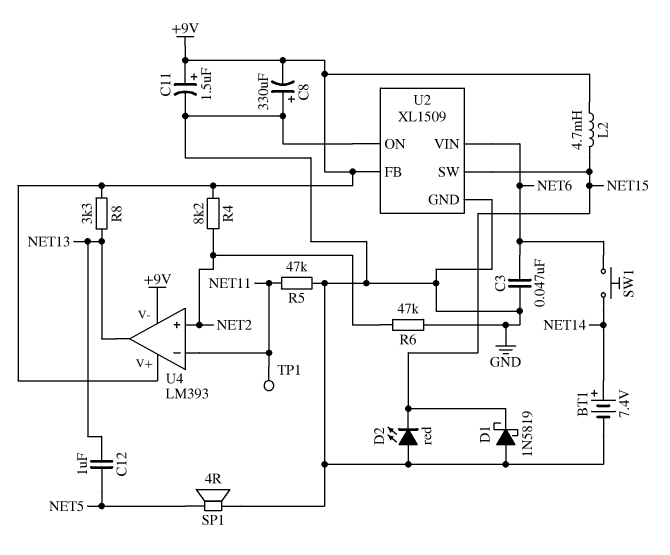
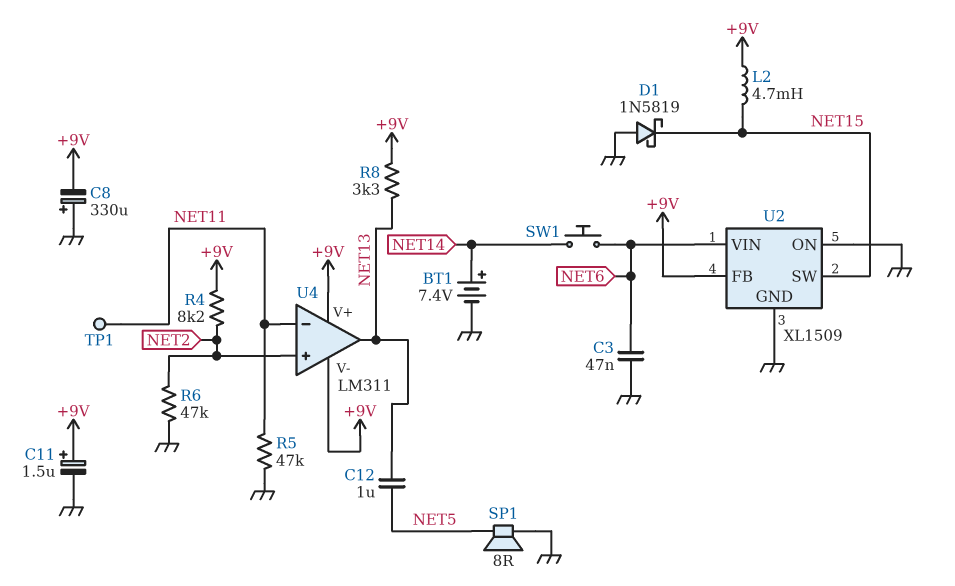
D2: LED red (A GND, K NET15) -> none
SP1: speaker 4R (GND, NET5) -> speaker 8R (GND, NET5)
U4: LM393 -> LM311

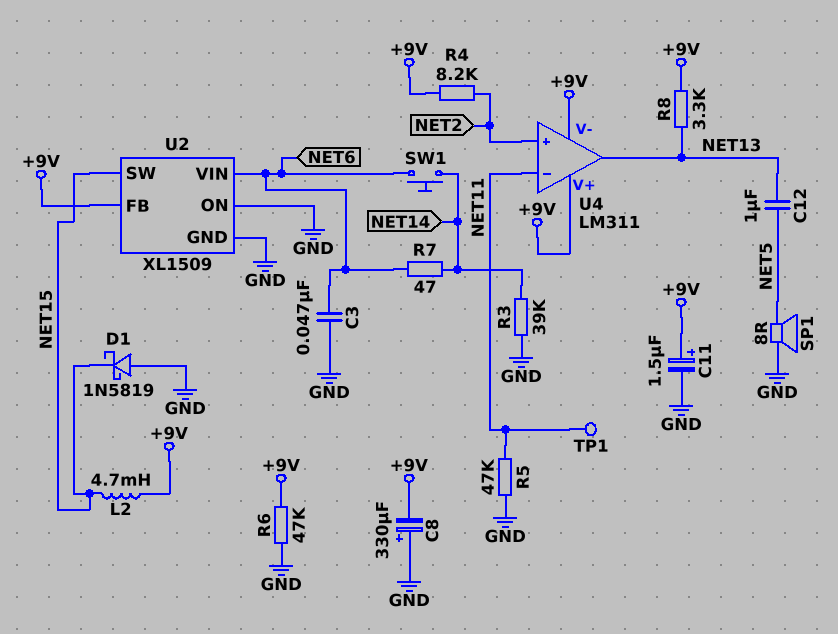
BT1: 7.4V (plus NET14, minus GND) -> none
R3: none -> 39k (GND, NET14)
R6: 47k (GND, NET2) -> 47k (+9V, GND)
R7: none -> 47 (NET6, NET14)

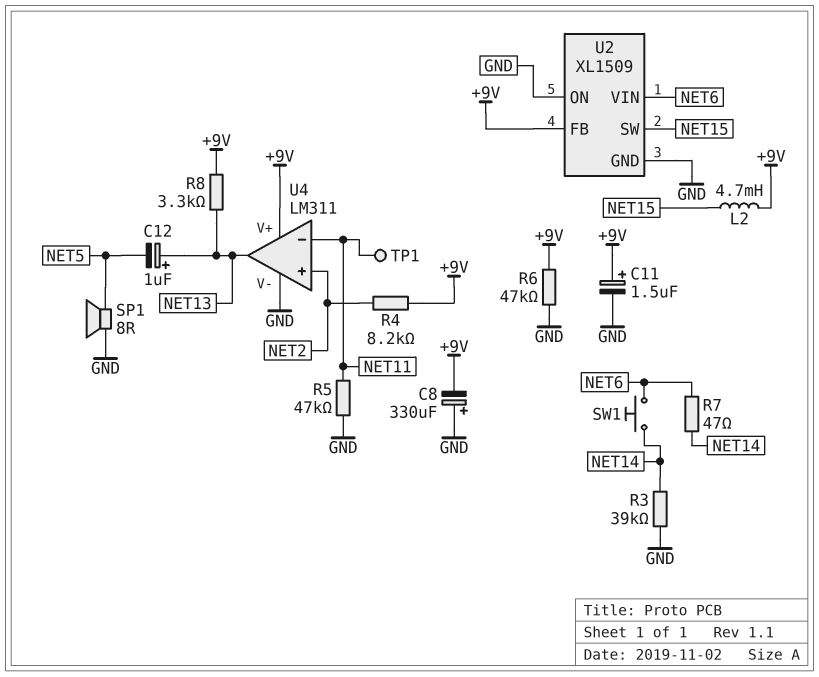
C3: 47nF (GND, NET6) -> none
C12: 1uF (NET5, NET13) -> 1uF (plus NET13, minus NET5)
D1: schottky 1N5819 (A GND, K NET15) -> none
U4 pin V-: +9V -> GND

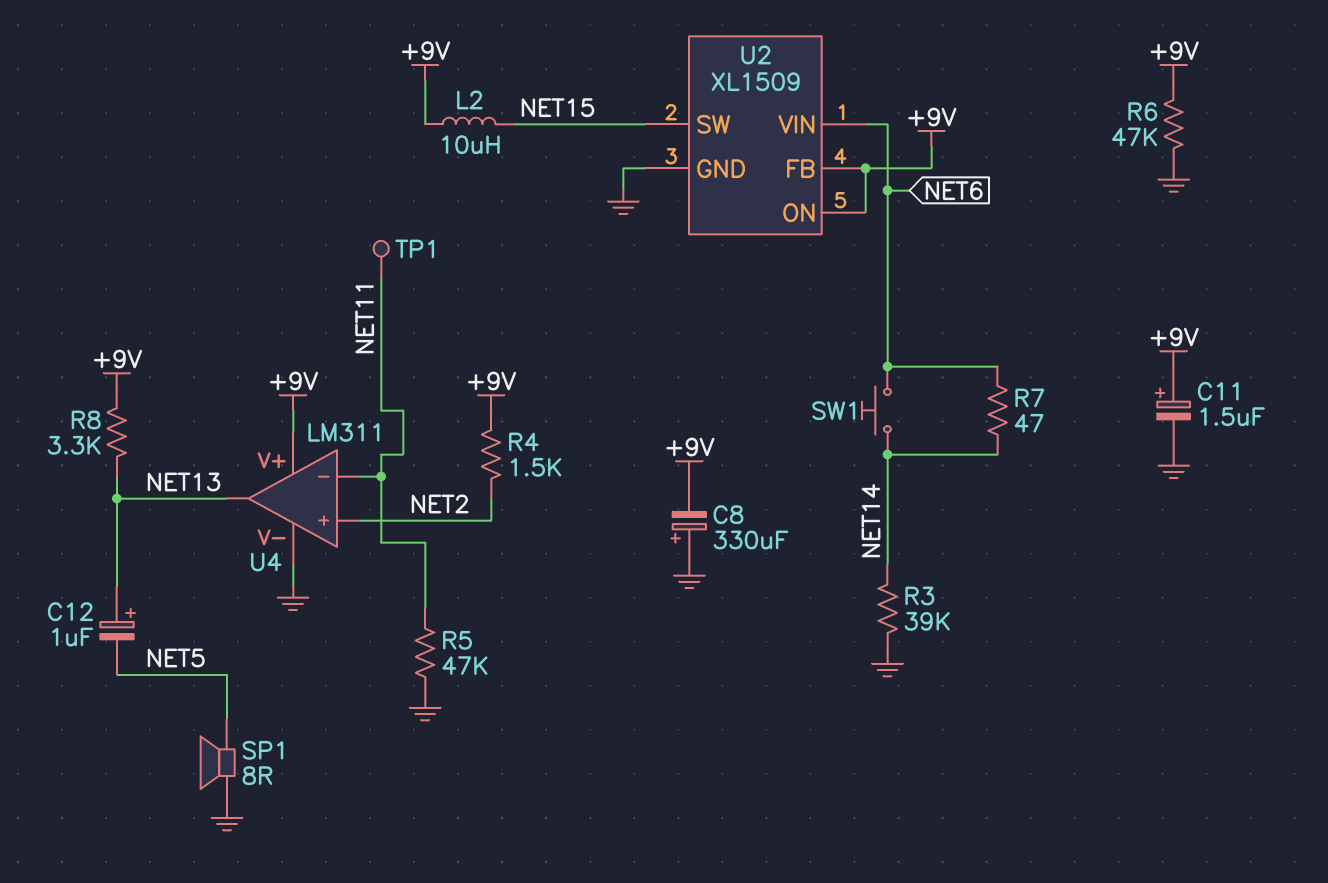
L2: 4.7mH (+9V, NET15) -> 10uH (+9V, NET15)
R4: 8.2k (+9V, NET2) -> 1.5k (+9V, NET2)
U2 pin ON: GND -> +9V

